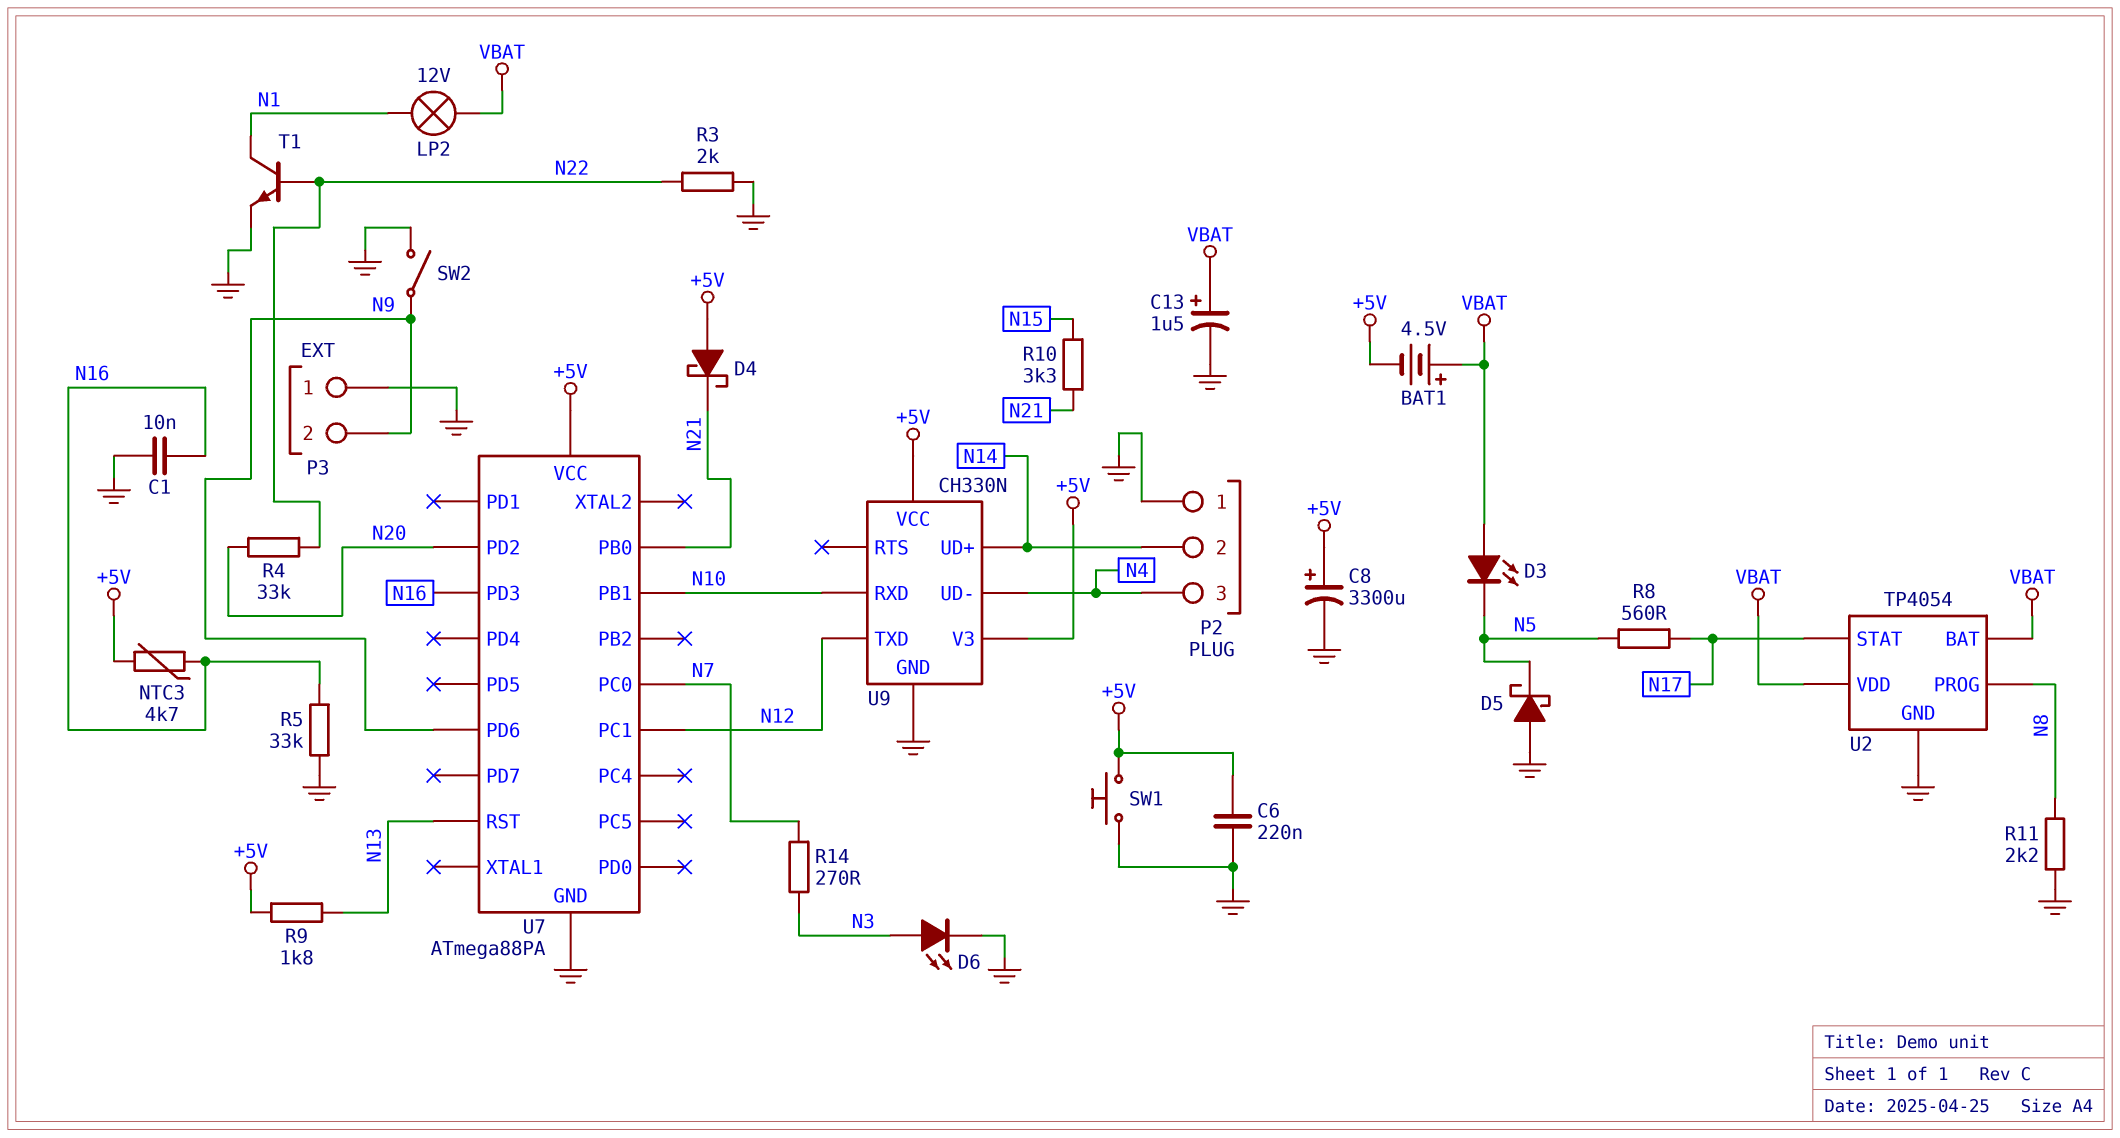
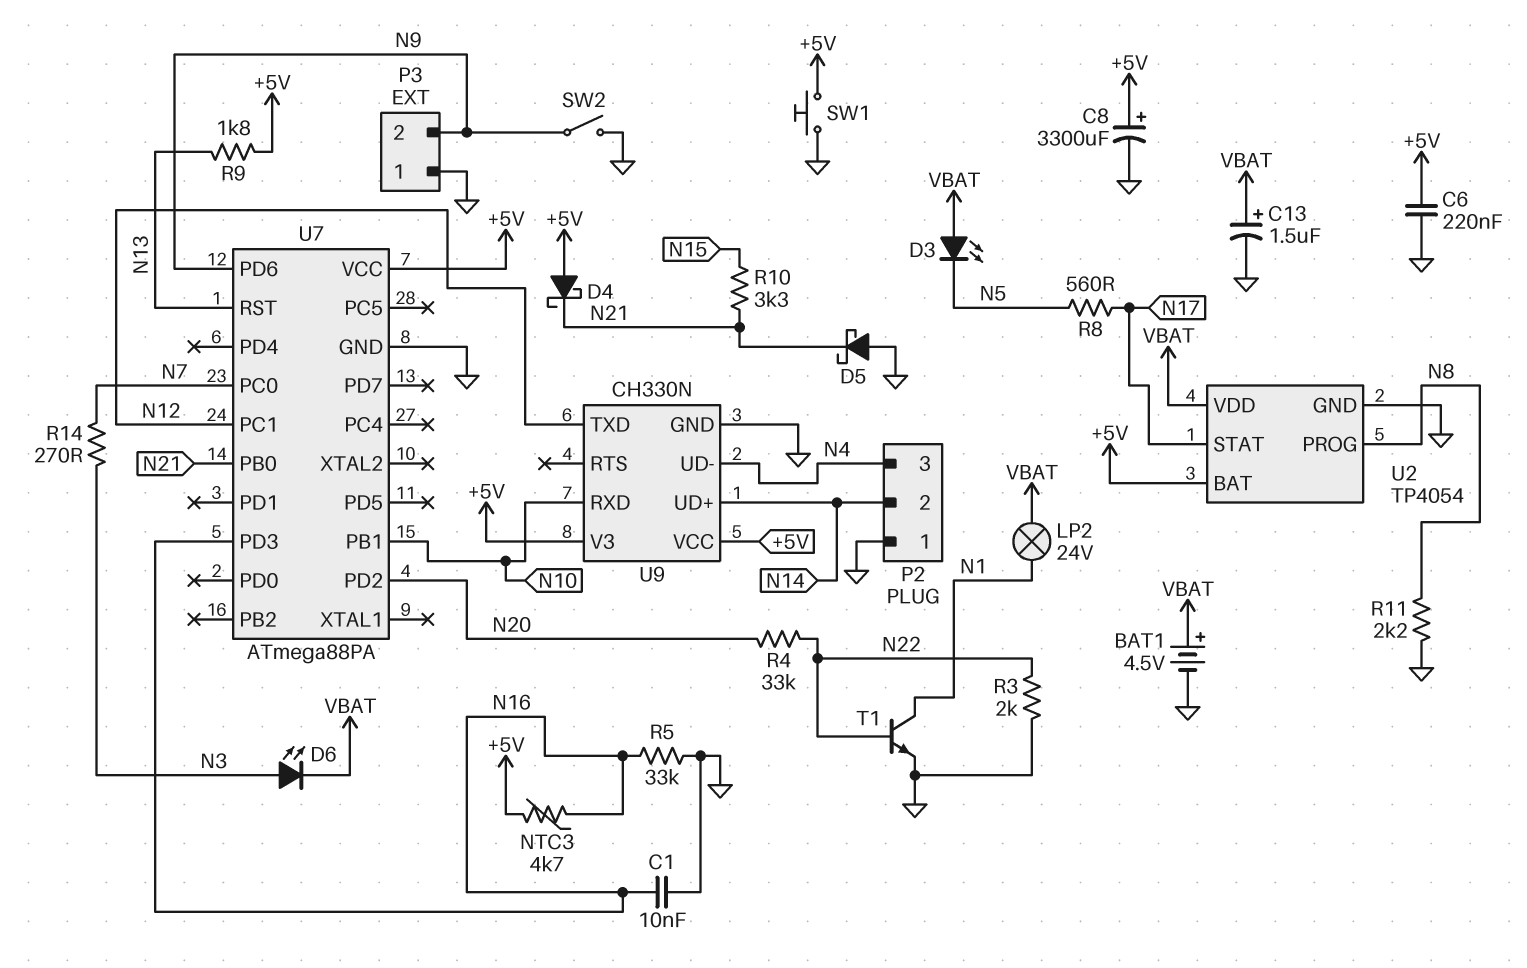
BAT1: 4.5V (plus VBAT, minus +5V) -> 4.5V (plus VBAT, minus GND)
D5: schottky (A GND, K N5) -> schottky (A GND, K N21)
D6: LED (A N3, K GND) -> LED (A N3, K VBAT)
LP2: lamp 12V (N1, VBAT) -> lamp 24V (N1, VBAT)
U2 pin BAT: VBAT -> +5V

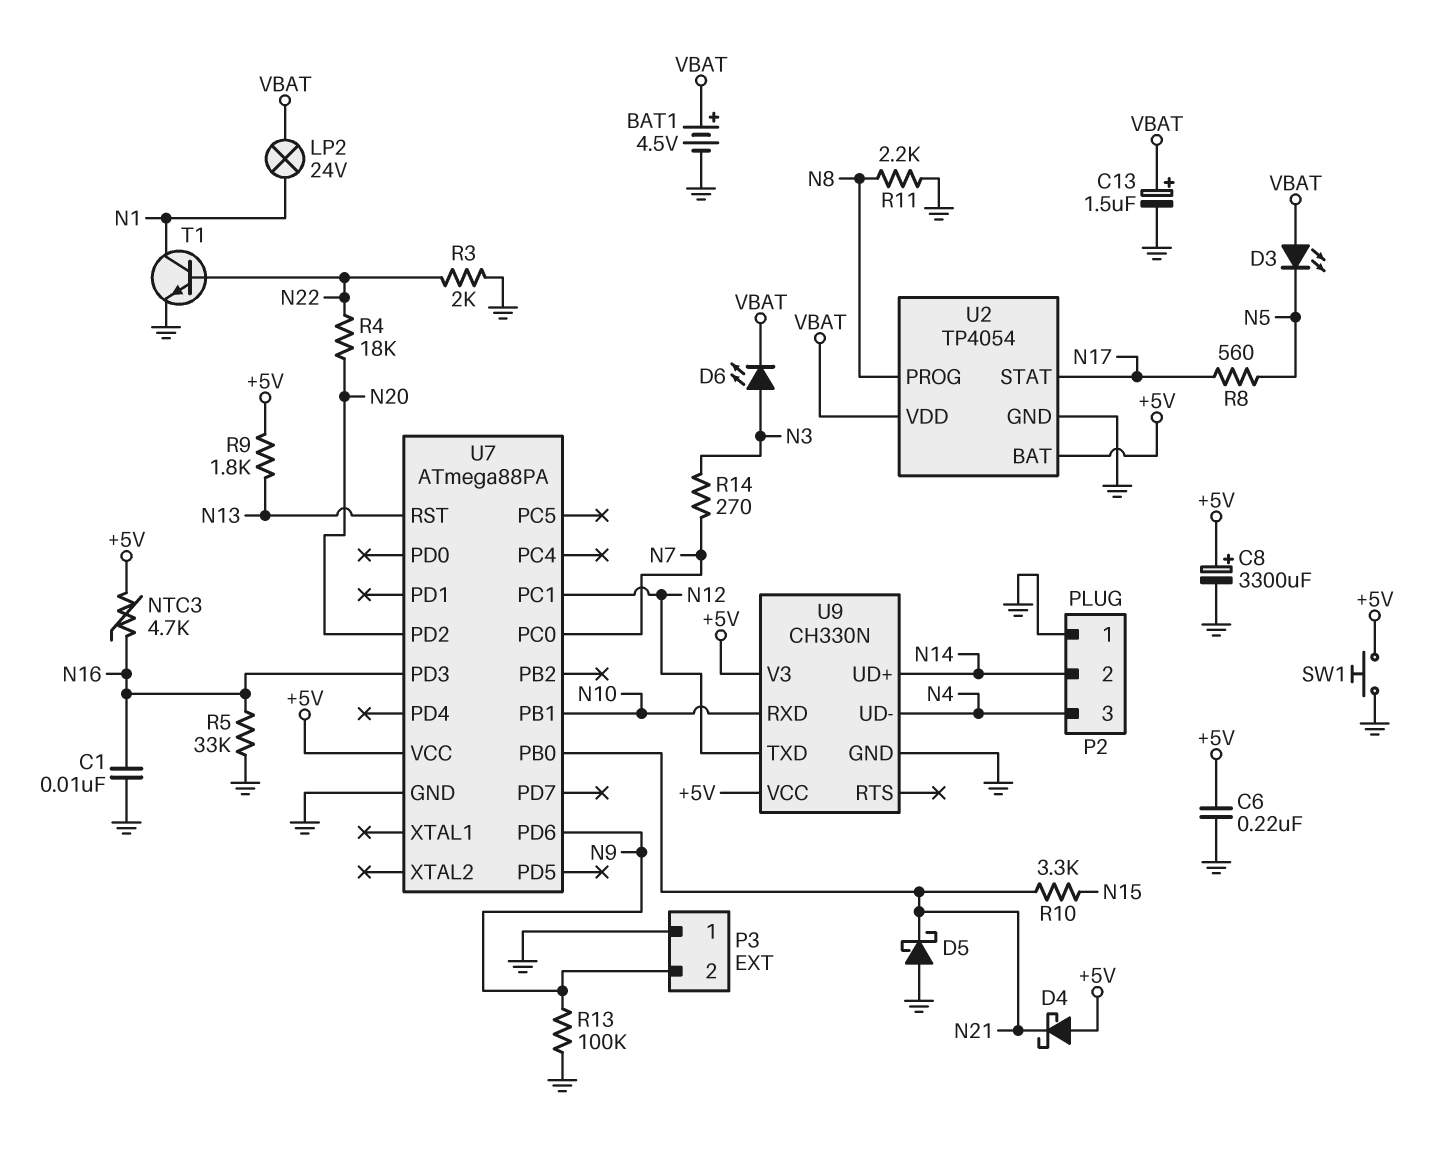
R4: 33k (N20, N22) -> 18k (N20, N22)
R13: none -> 100k (GND, N9)
SW2: switch (GND, N9) -> none

